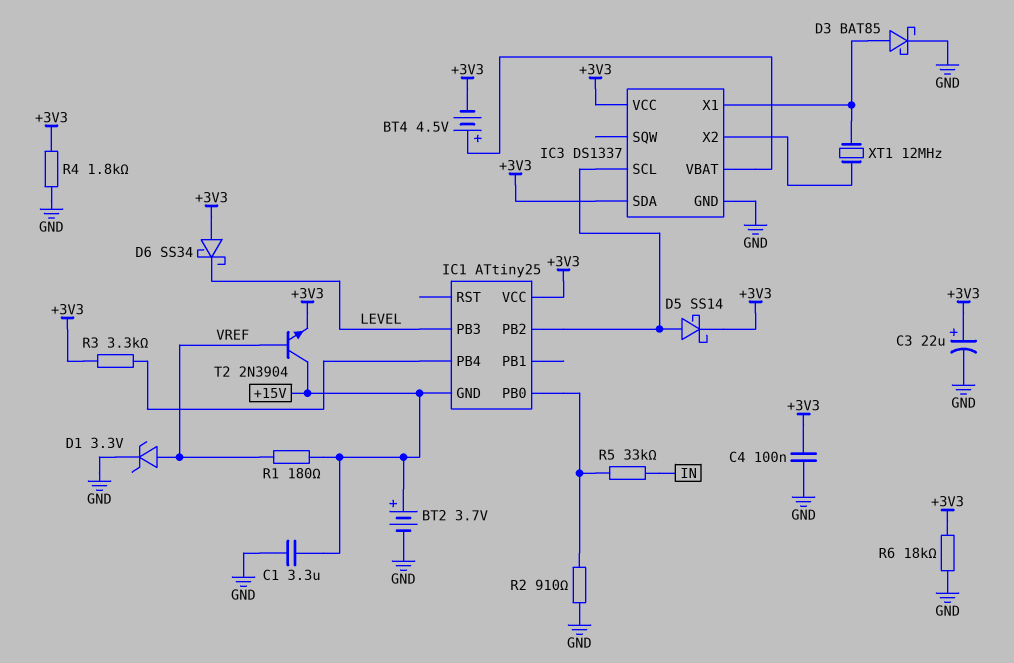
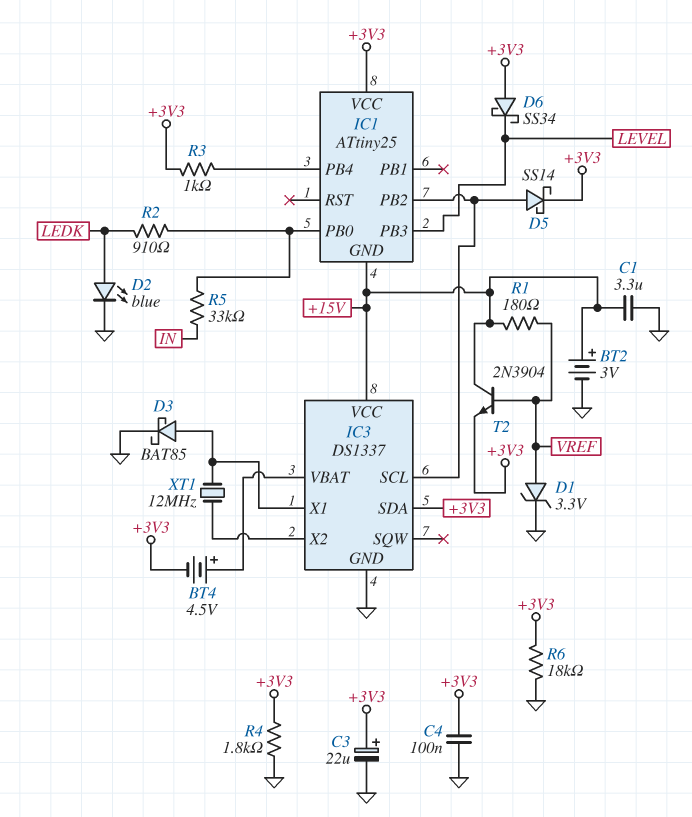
BT2: 3.7V (plus +15V, minus GND) -> 3V (plus +15V, minus GND)
D2: none -> LED blue (A LEDK, K GND)
IC3 pin VCC: +3V3 -> +15V
R2: 910 (GND, IC1/PB0) -> 910 (IC1/PB0, LEDK)
R3: 3.3k (+3V3, IC1/PB4) -> 1k (+3V3, IC1/PB4)

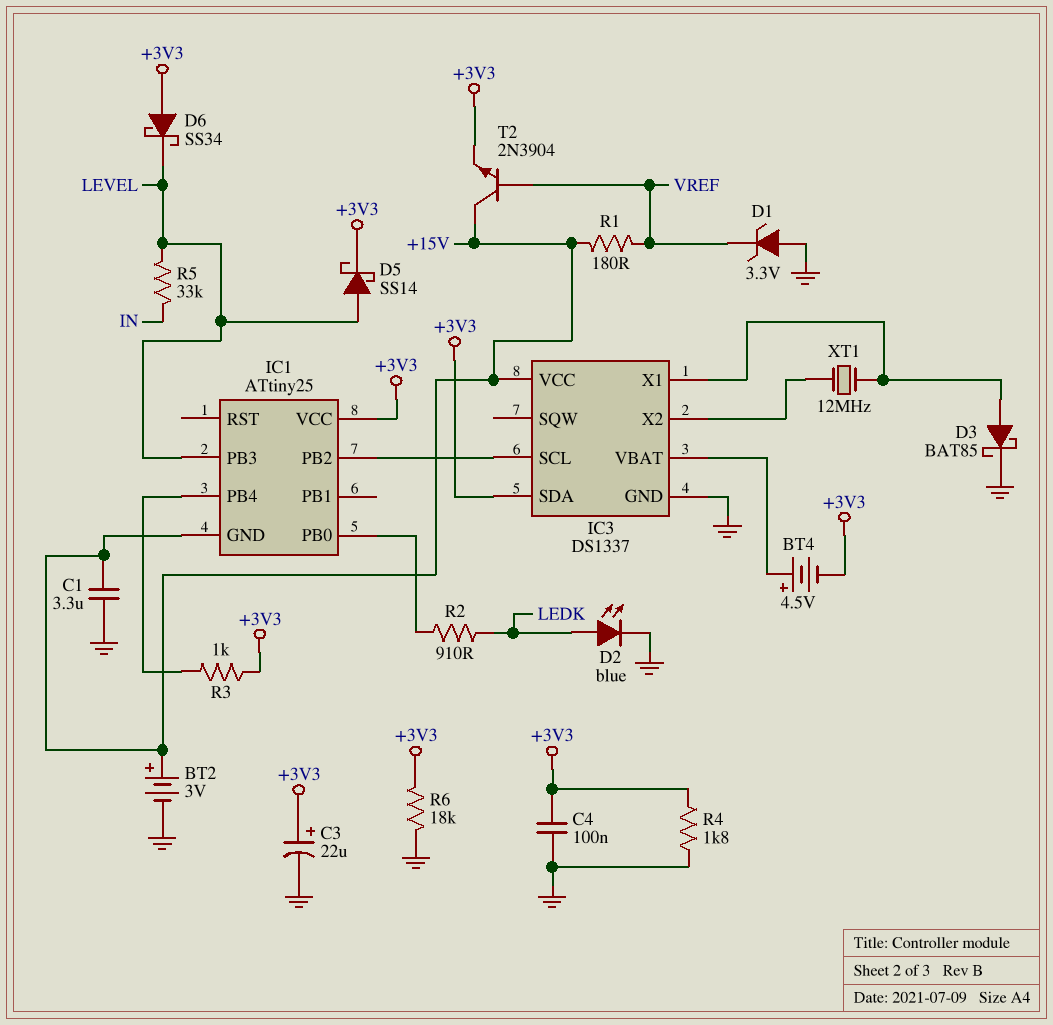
D1: zener 3.3V (A VREF, K GND) -> zener 3.3V (A GND, K VREF)
D5: schottky SS14 (A IC1/PB2, K +3V3) -> schottky SS14 (A LEVEL, K +3V3)
R5: 33k (IC1/PB0, IN) -> 33k (IN, LEVEL)

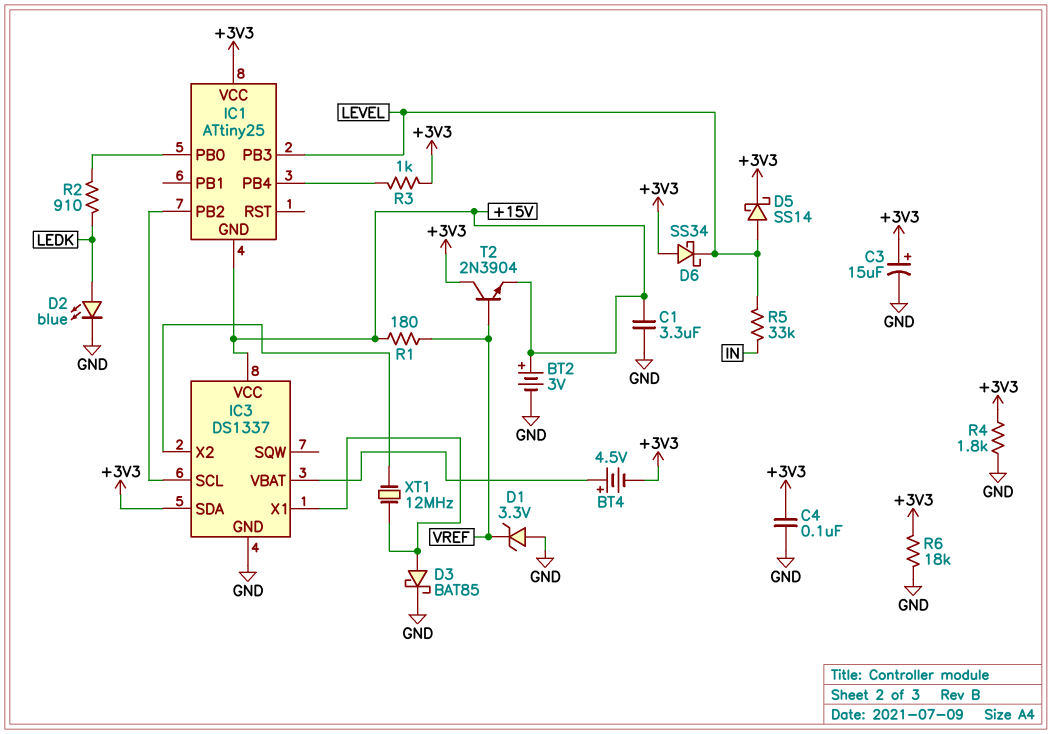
C3: 22uF (plus +3V3, minus GND) -> 15uF (plus +3V3, minus GND)
T2: NPN 2N3904 (B VREF, C +15V, E +3V3) -> NPN 2N3904 (B VREF, C +3V3, E +15V)

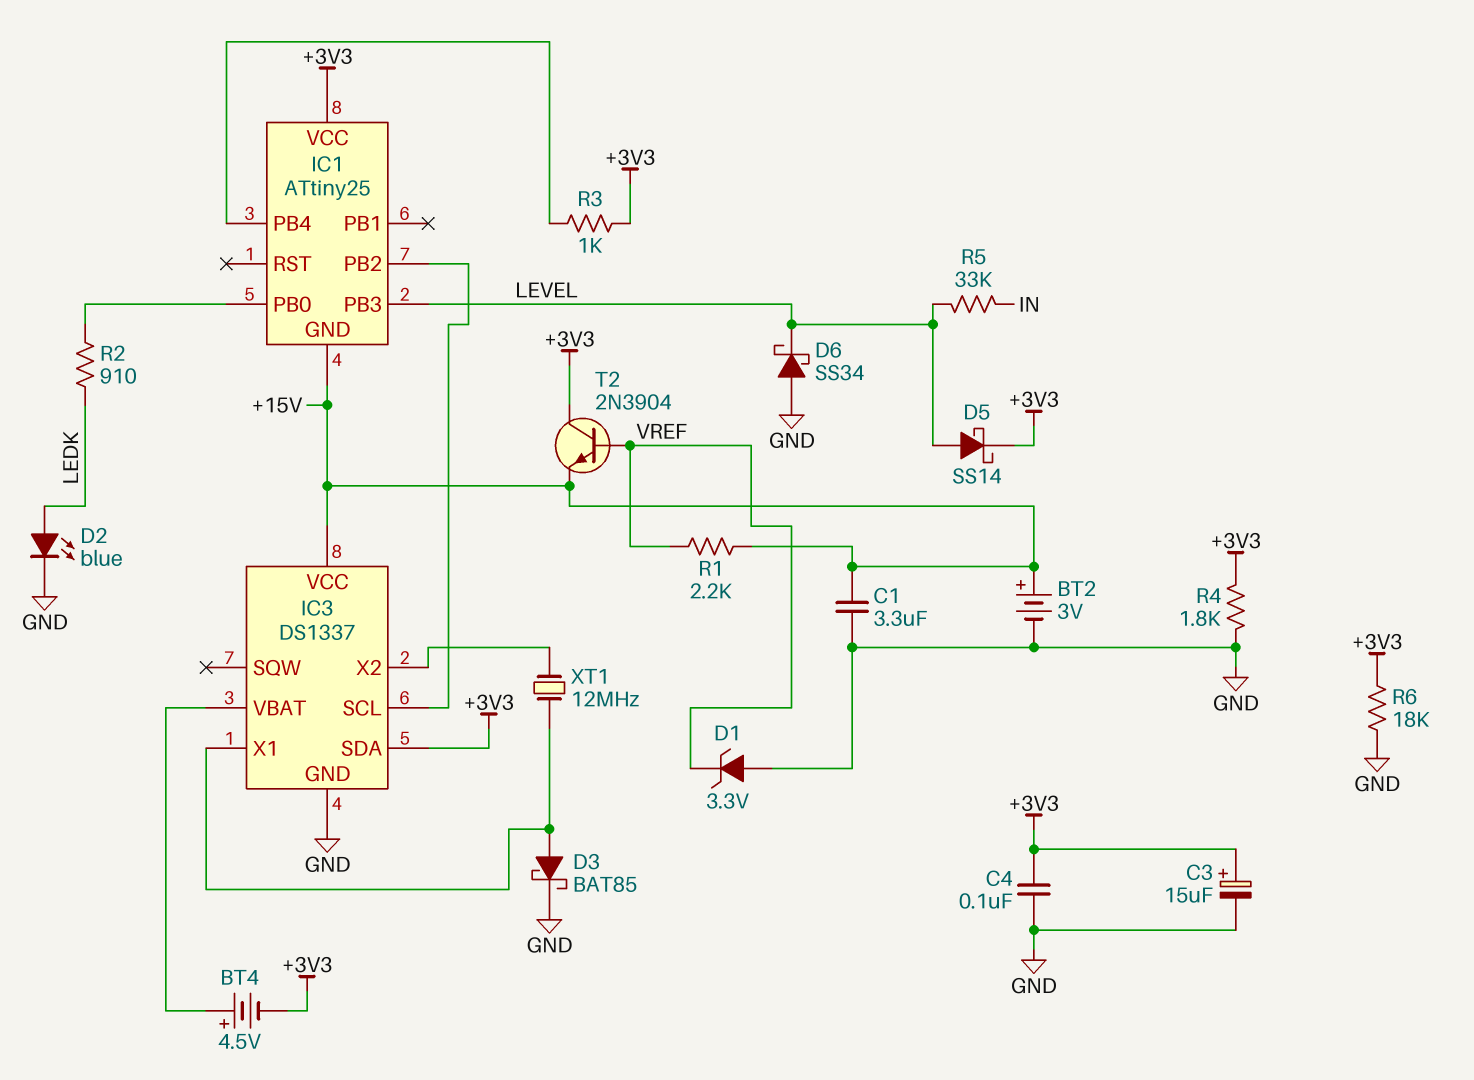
D6: schottky SS34 (A +3V3, K LEVEL) -> schottky SS34 (A GND, K LEVEL)
R1: 180 (+15V, VREF) -> 2.2k (+15V, VREF)

